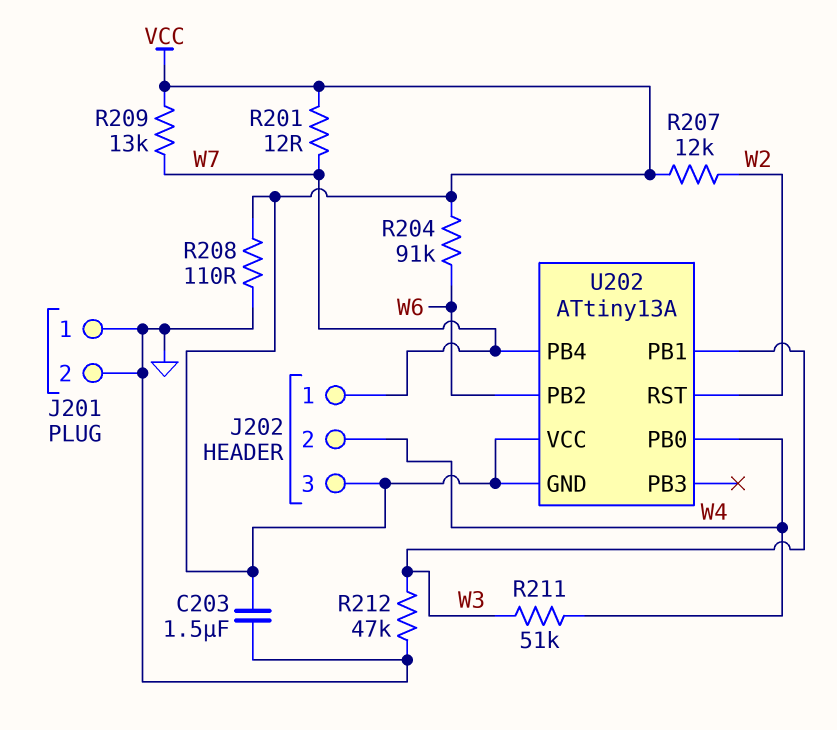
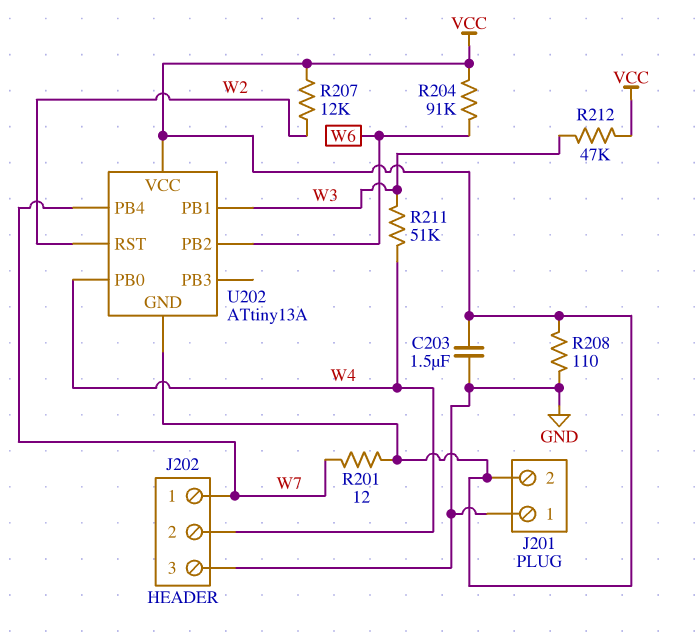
J201 pin 2: GND -> VCC
J202 pin 3: VCC -> GND
R209: 13k (VCC, W7) -> none
R212: 47k (GND, W3) -> 47k (VCC, W3)

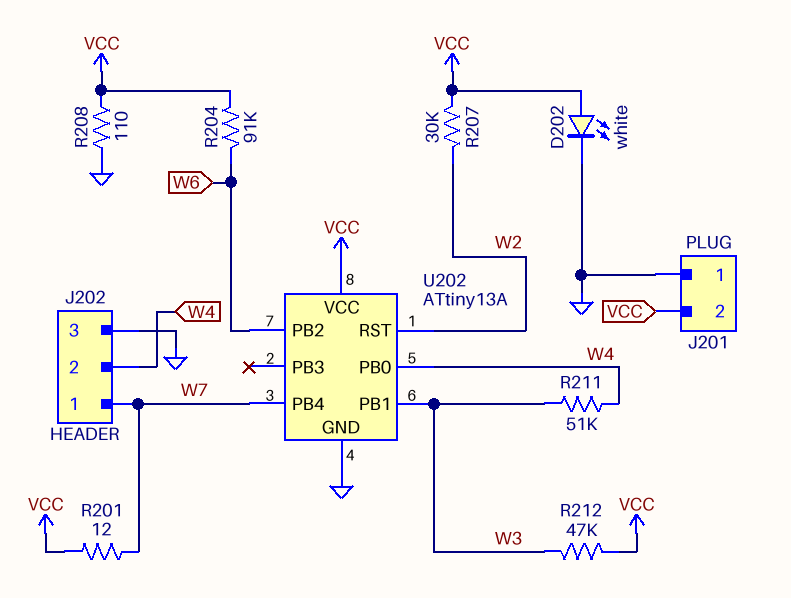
C203: 1.5uF (GND, VCC) -> none
D202: none -> LED white (A VCC, K GND)
R207: 12k (VCC, W2) -> 30k (VCC, W2)
U202 pin GND: VCC -> GND

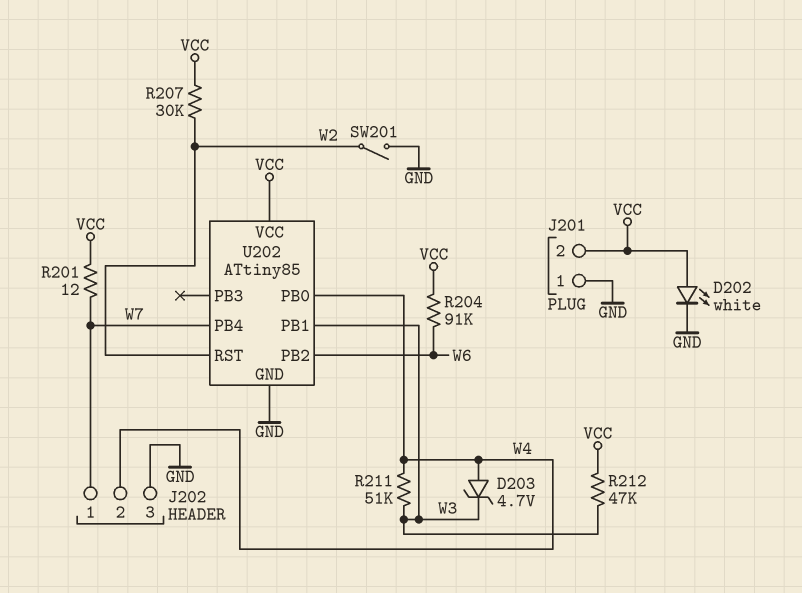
D203: none -> zener 4.7V (A W4, K W3)
R208: 110 (GND, VCC) -> none
SW201: none -> switch (GND, W2)
U202: ATtiny13A -> ATtiny85

